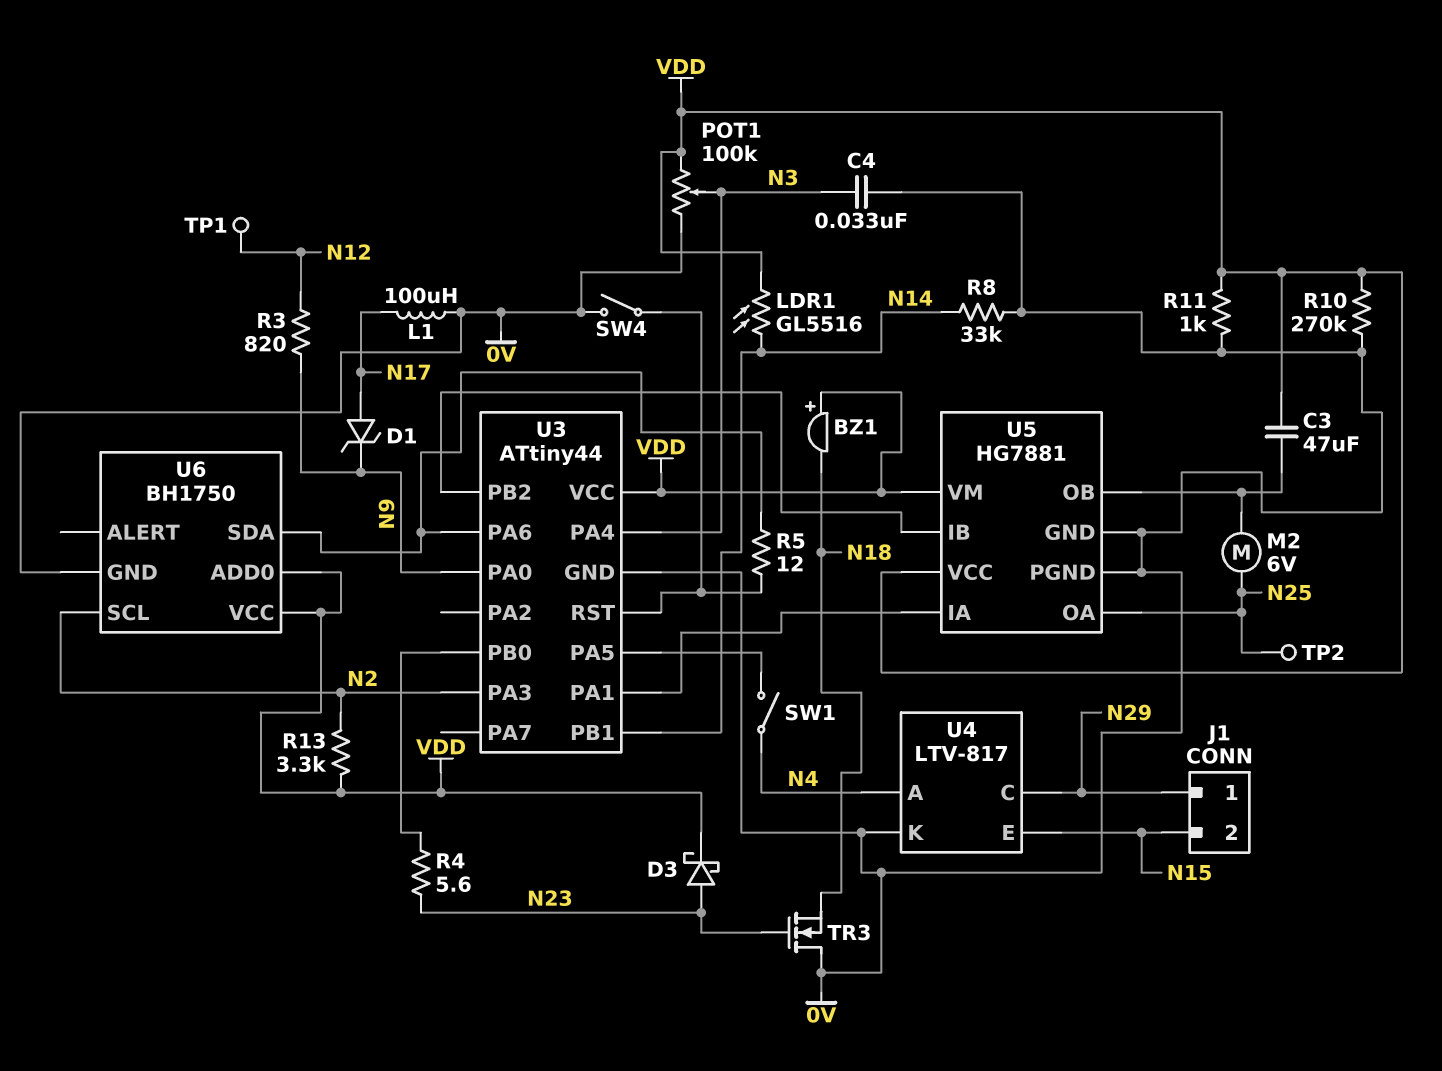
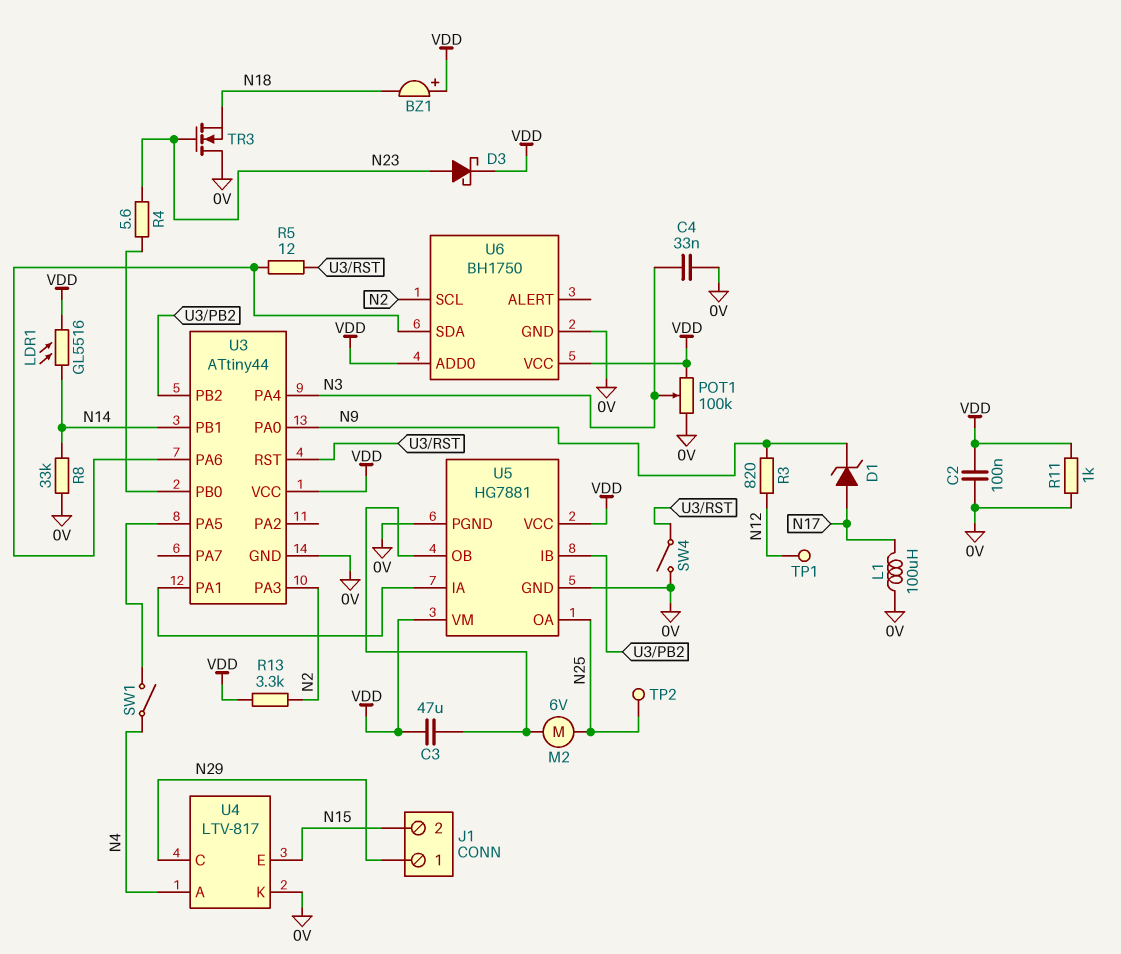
C2: none -> 100nF (0V, VDD)
R10: 270k (0V, VDD) -> none

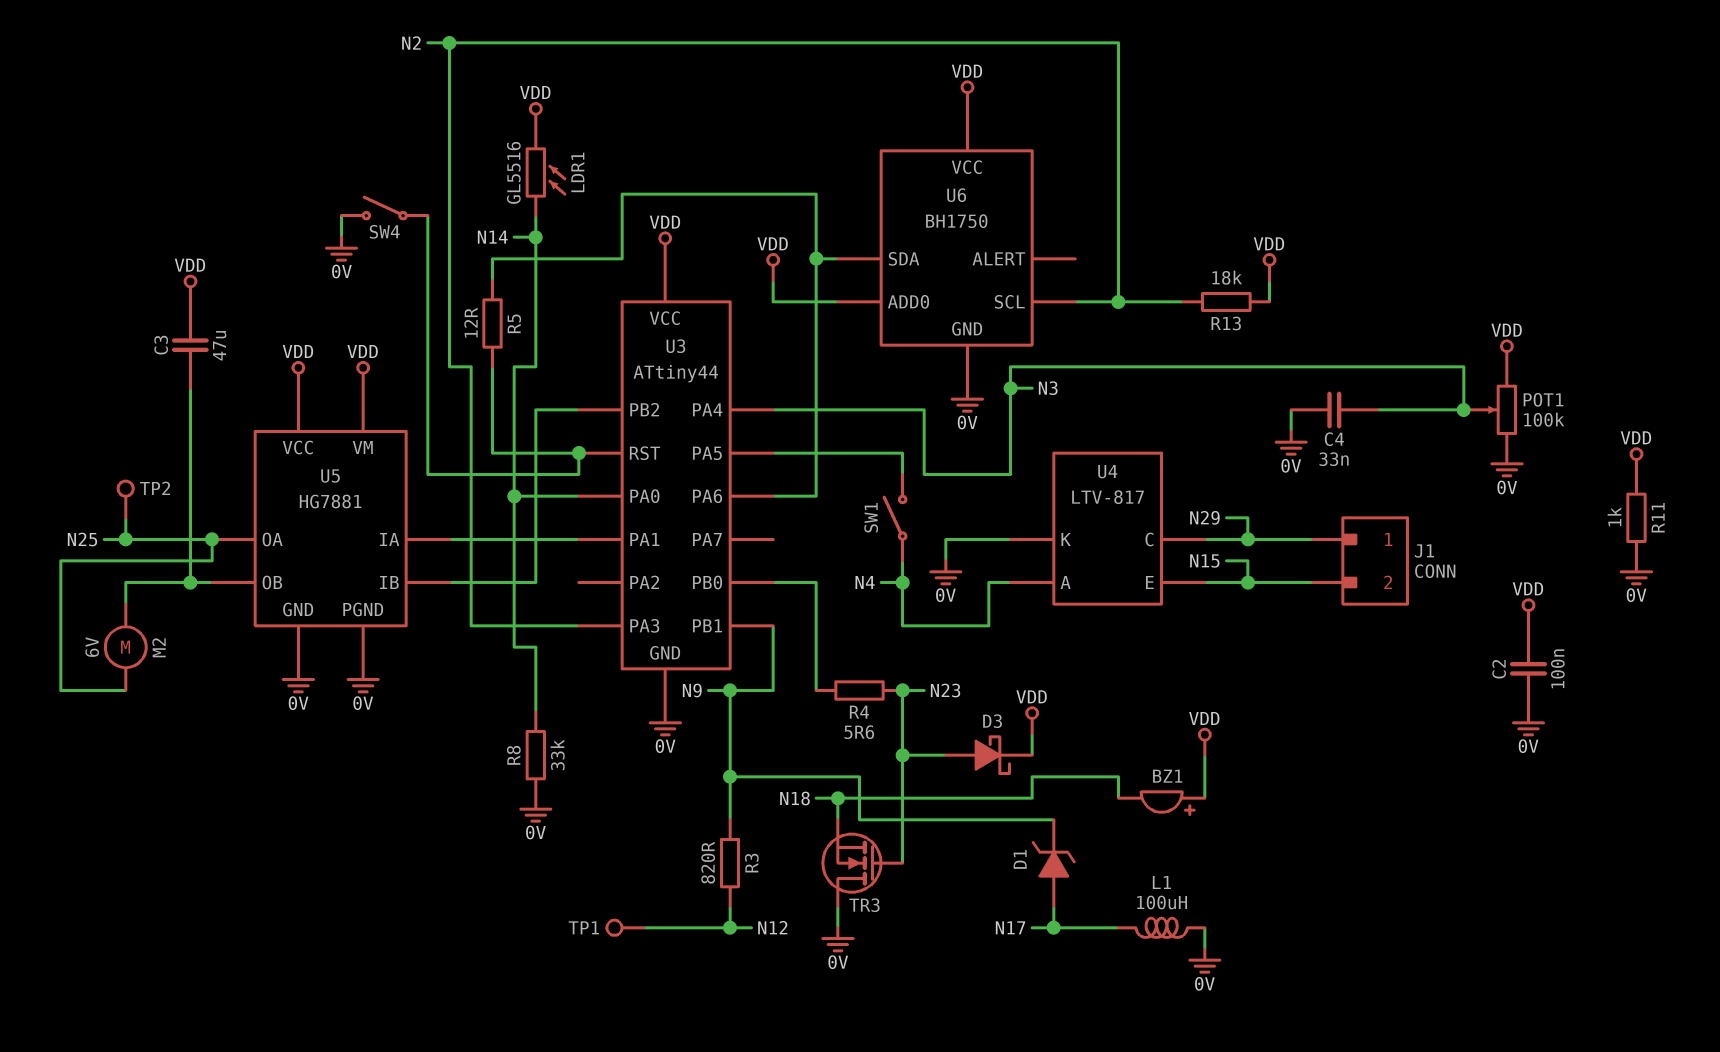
R13: 3.3k (N2, VDD) -> 18k (N2, VDD)
U3 pin PA0: N9 -> N14
U3 pin PB1: N14 -> N9

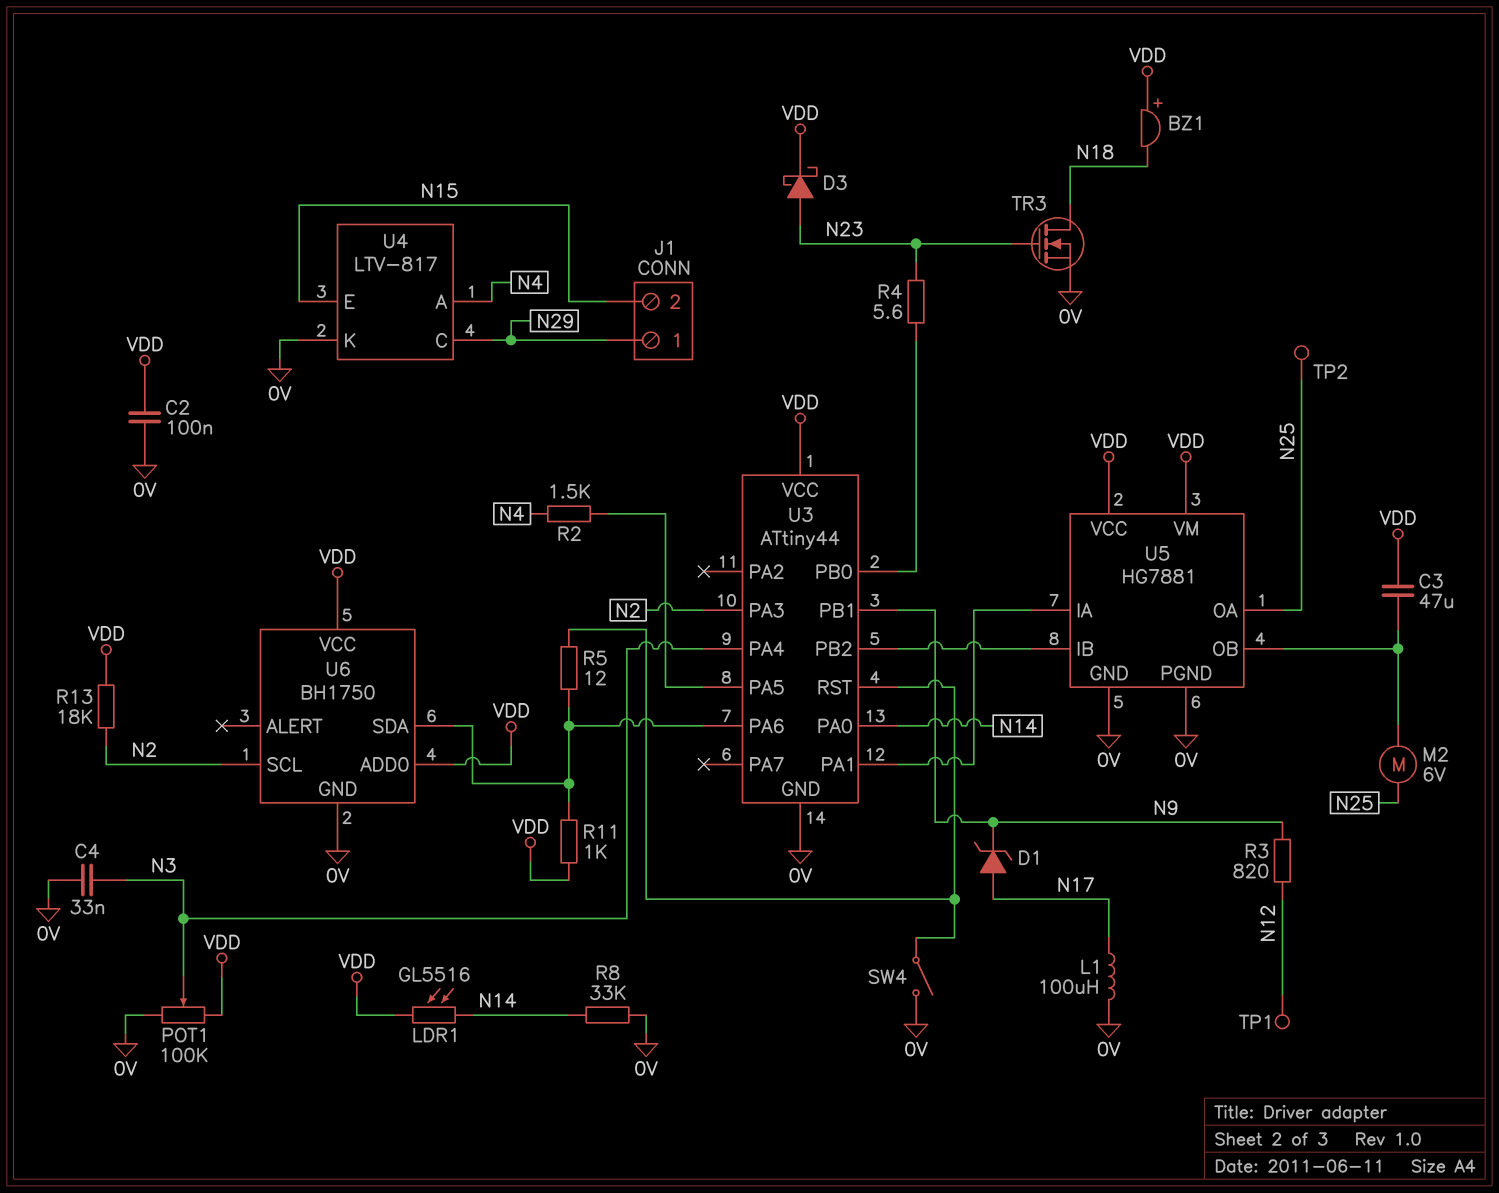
R2: none -> 1.5k (N4, U3/PA5)
R11: 1k (0V, VDD) -> 1k (U3/PA6, VDD)
SW1: switch (N4, U3/PA5) -> none
TR3: NMOS (G N23, D 0V, S N18) -> NMOS (G N23, D N18, S 0V)

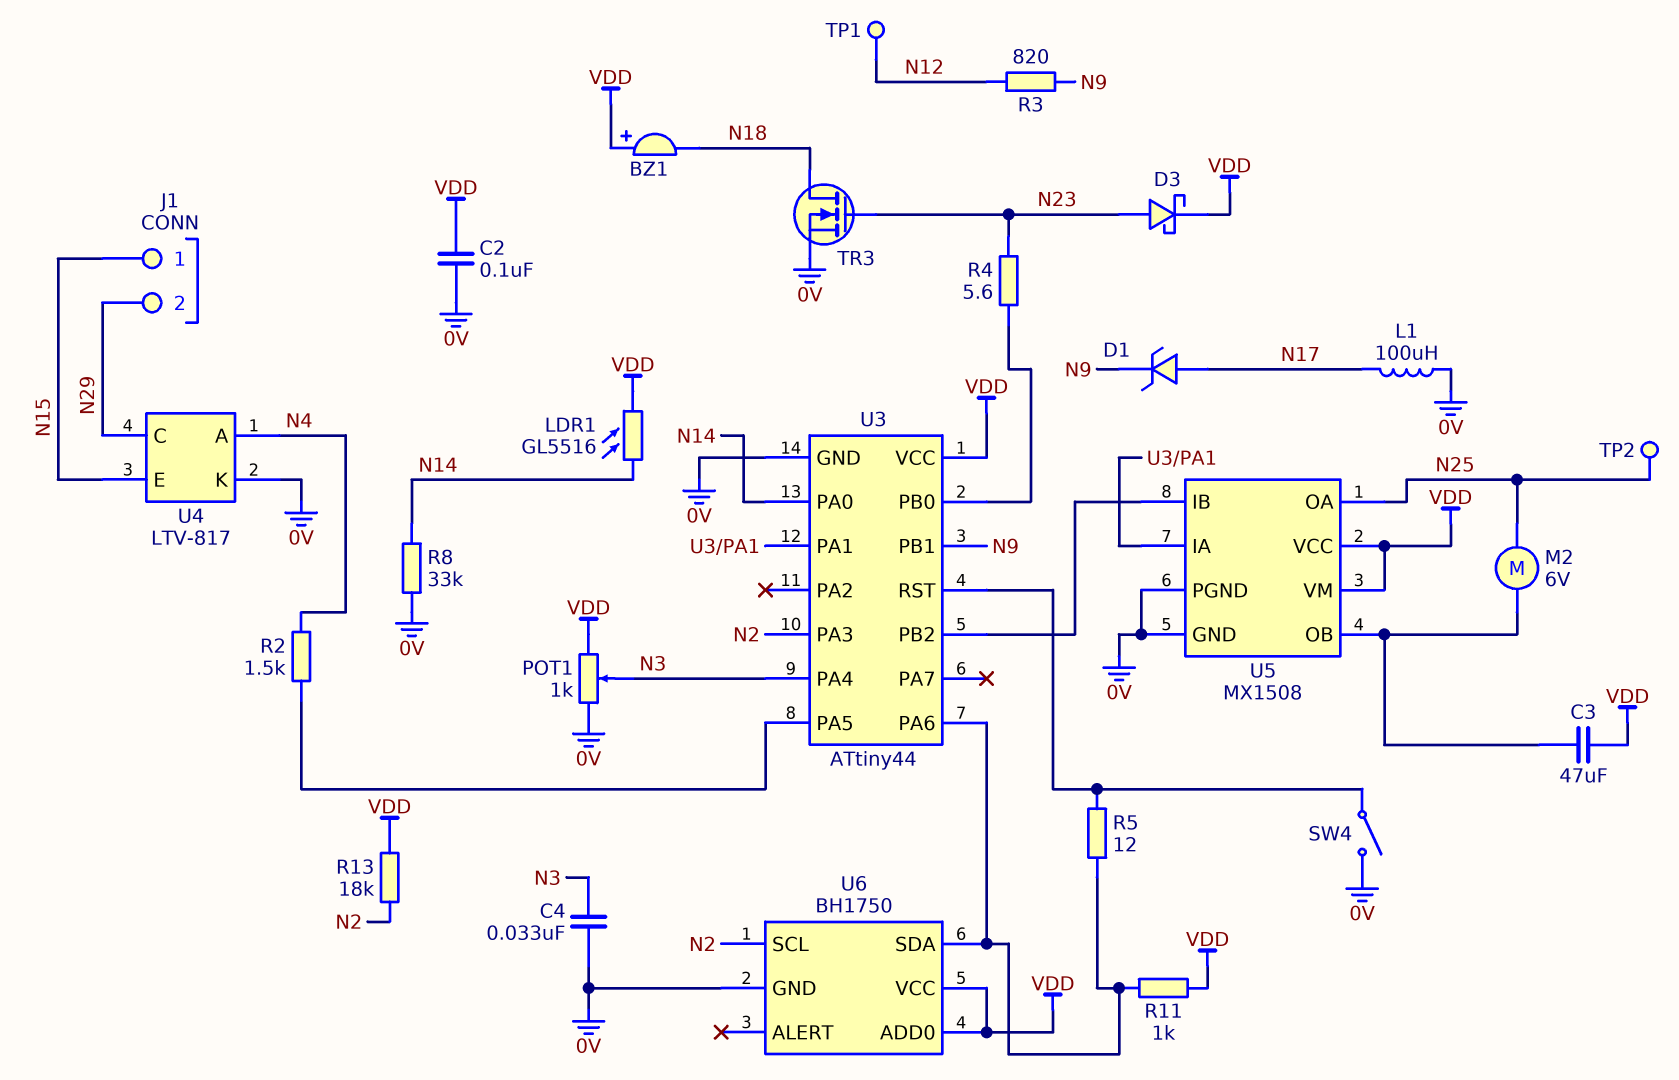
J1 pin 1: N29 -> N15
J1 pin 2: N15 -> N29
POT1: 100k (0V, VDD, wiper N3) -> 1k (0V, VDD, wiper N3)
U5: HG7881 -> MX1508

